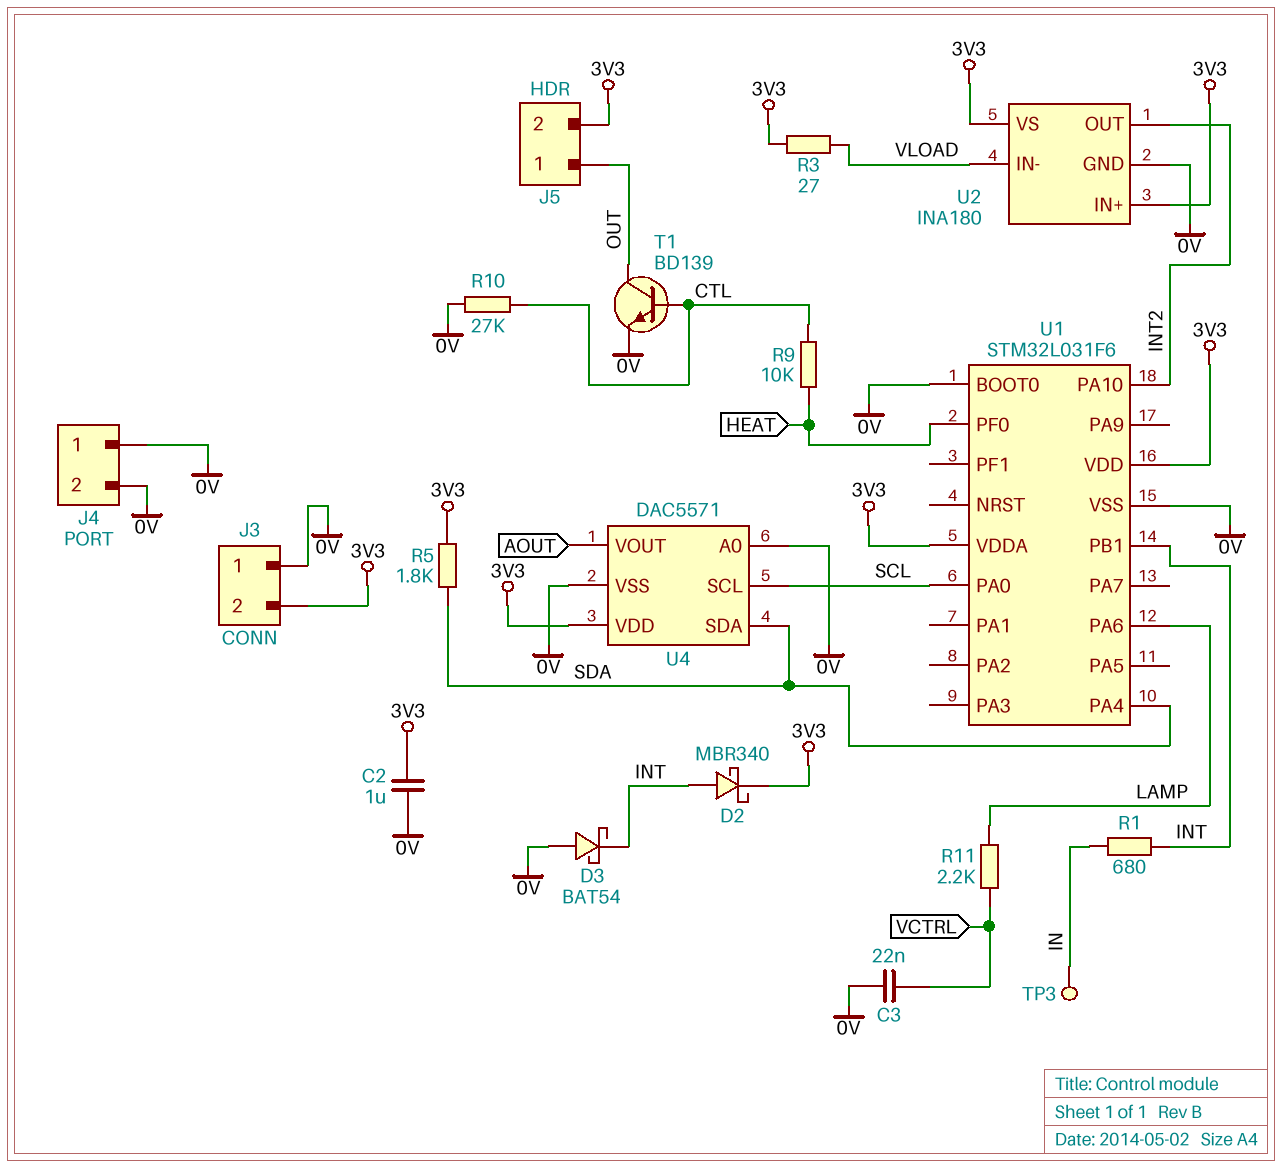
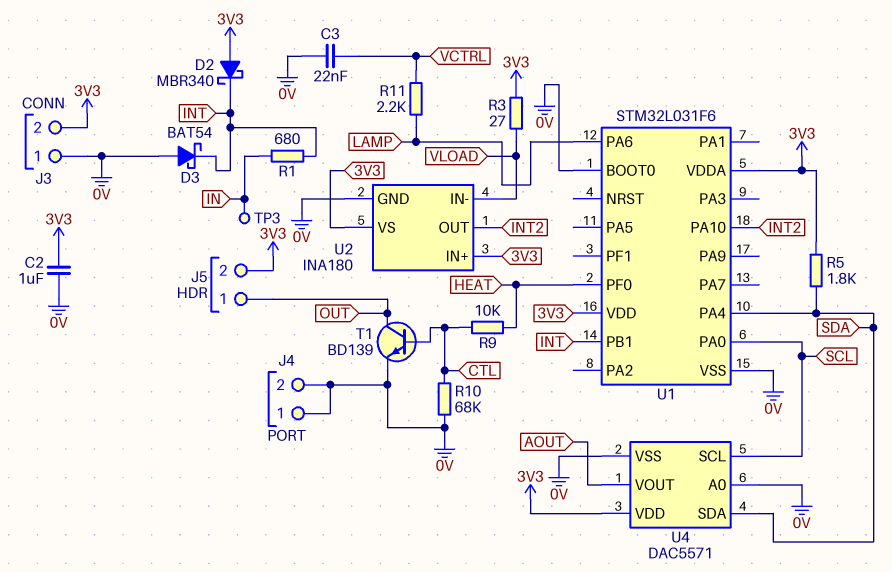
D2: schottky MBR340 (A INT, K 3V3) -> schottky MBR340 (A 3V3, K INT)
R10: 27k (0V, CTL) -> 68k (0V, CTL)

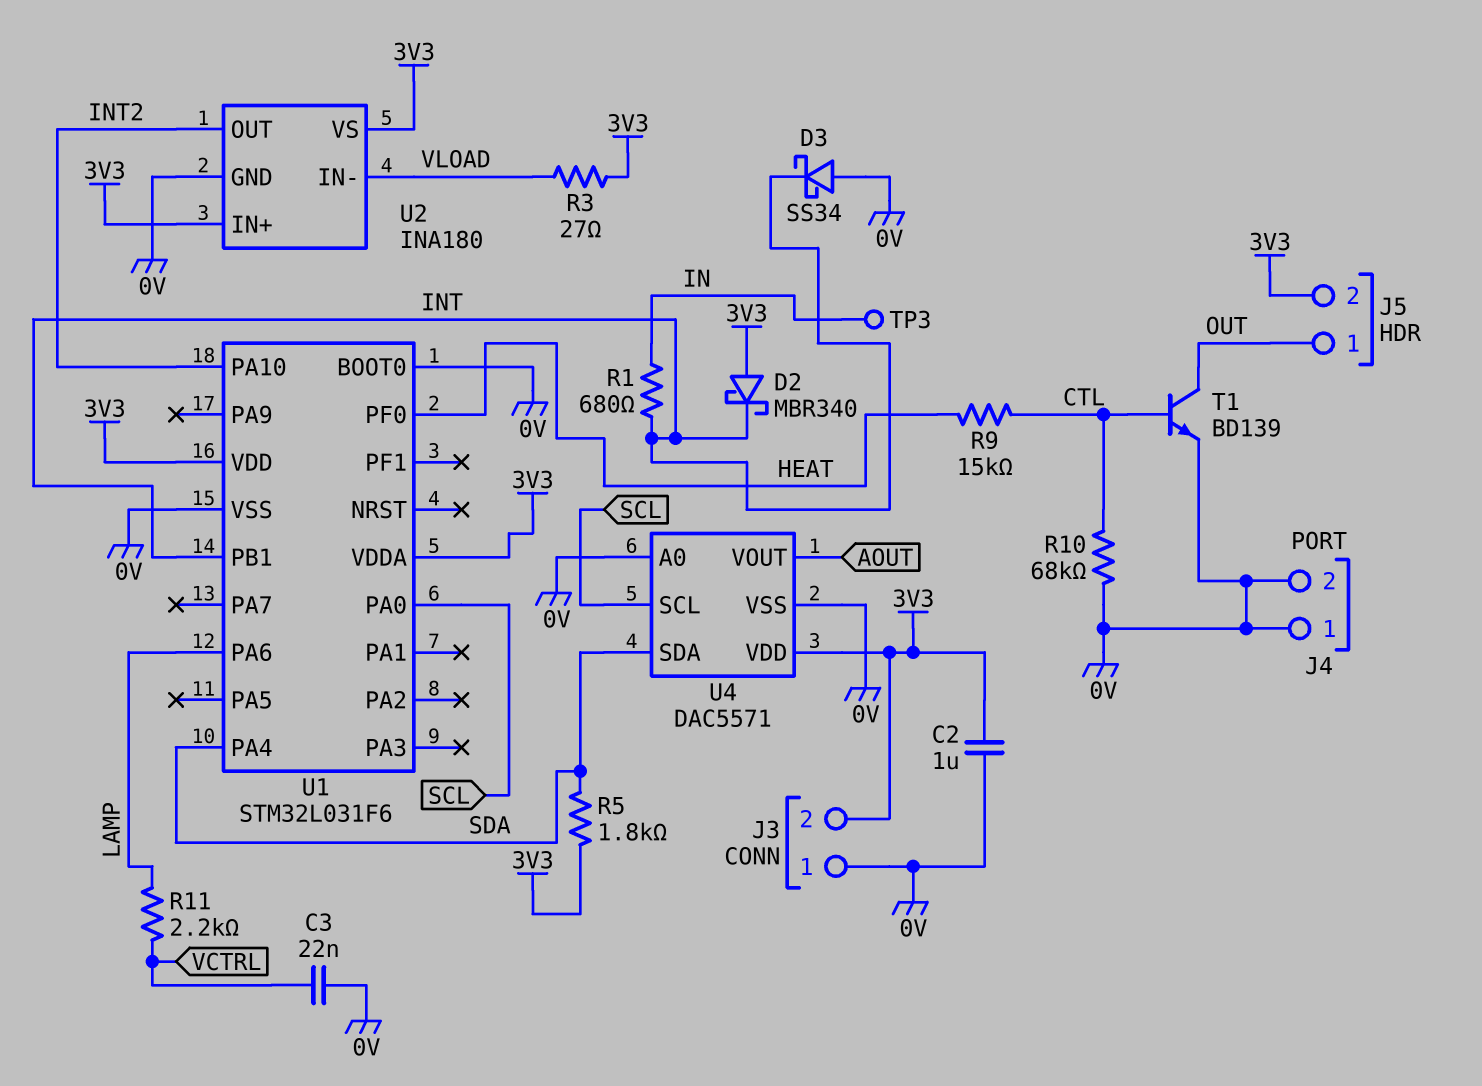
D3: schottky BAT54 (A 0V, K INT) -> schottky SS34 (A 0V, K INT)
R9: 10k (CTL, HEAT) -> 15k (CTL, HEAT)

